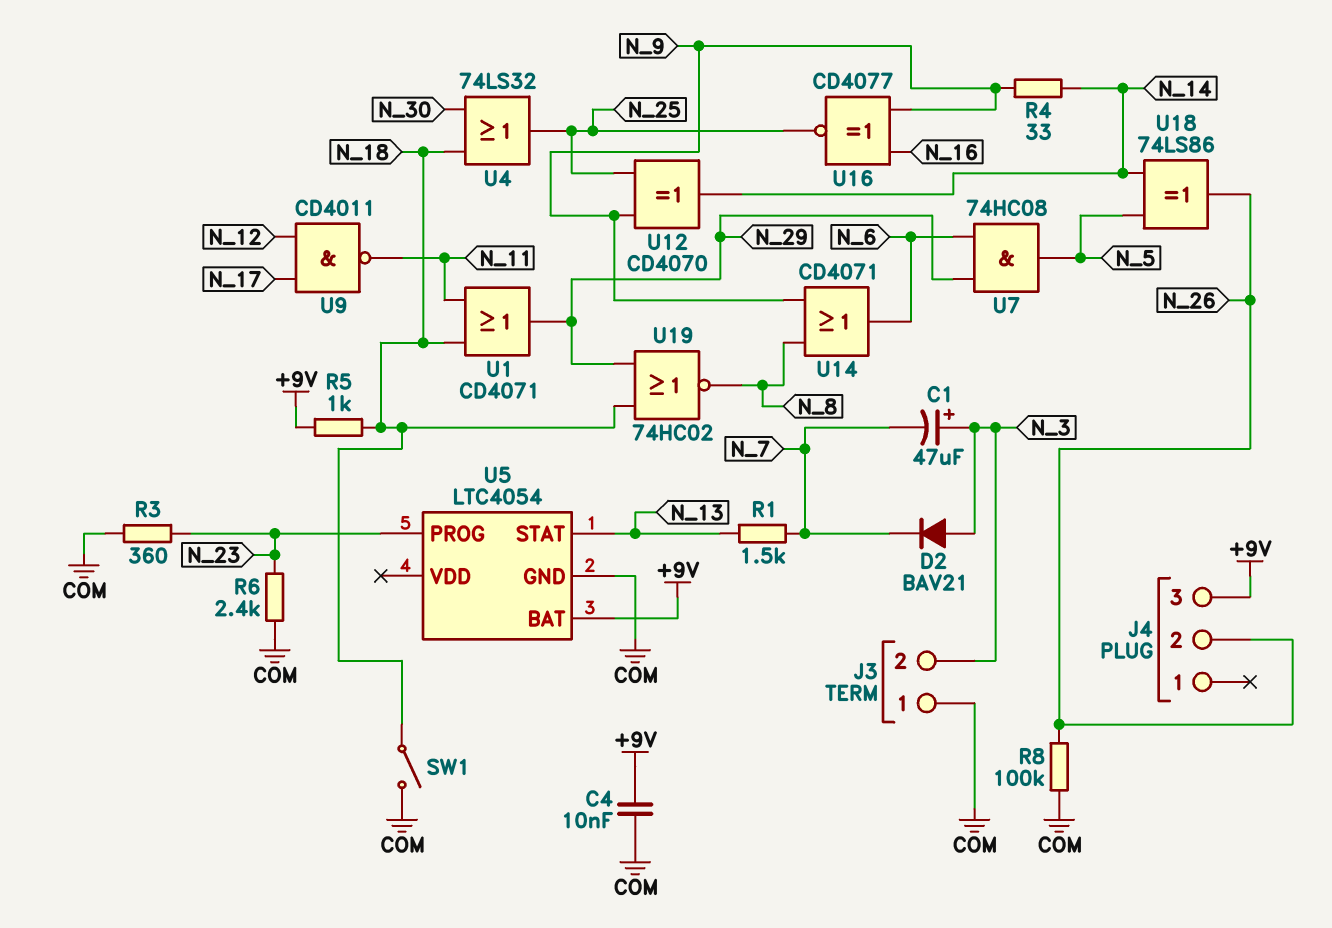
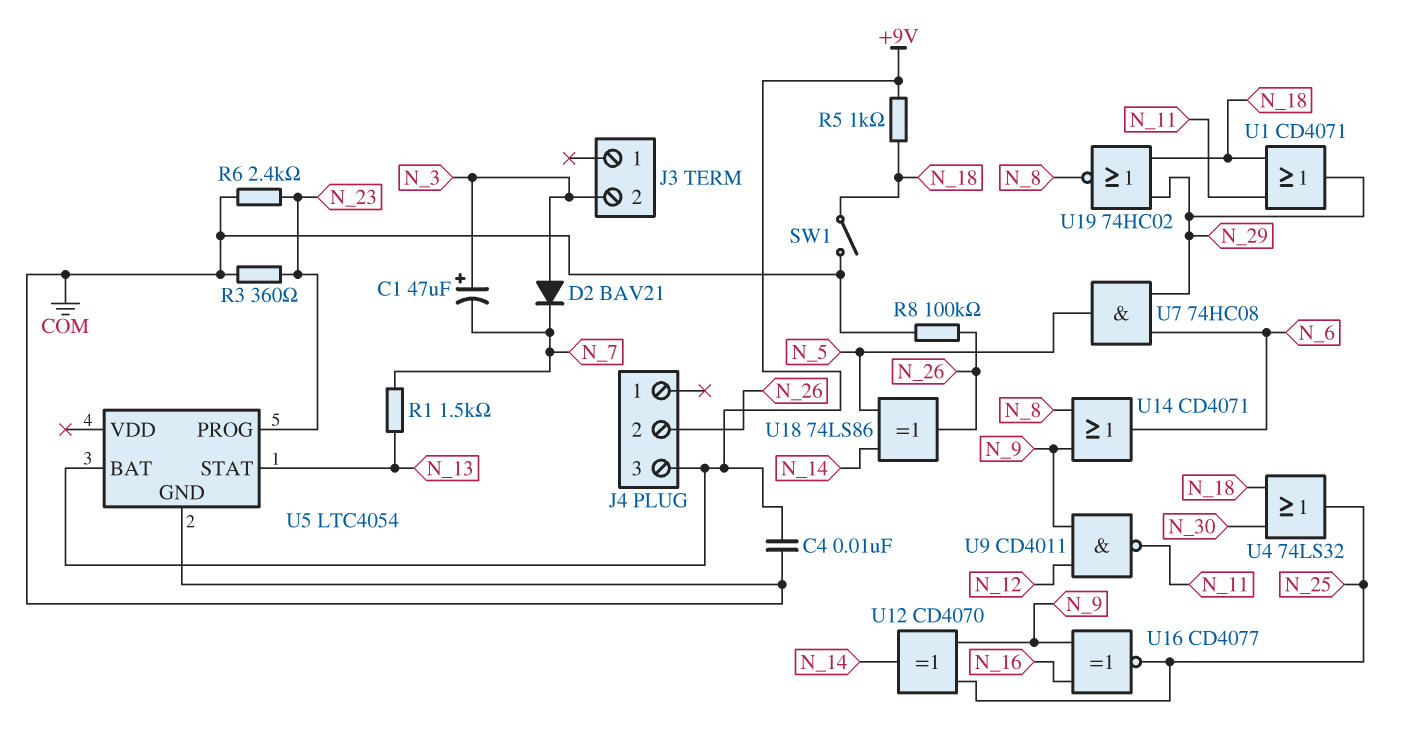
J3 pin 1: COM -> none
R4: 33 (N_9, N_14) -> none
U9: NAND CD4011 (in N_12, in N_17, out N_11) -> NAND CD4011 (in N_9, in N_12, out N_11)

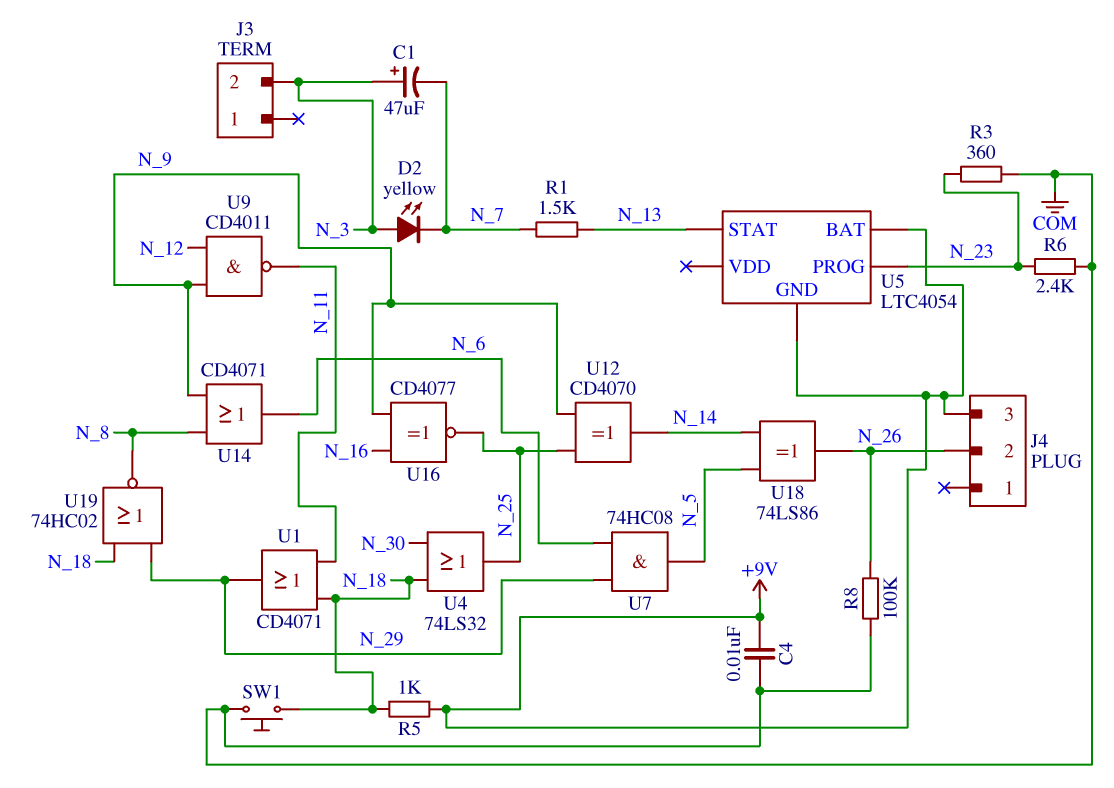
D2: diode BAV21 (A N_3, K N_7) -> LED yellow (A N_3, K N_7)
SW1: switch (COM, N_18) -> button (COM, N_18)
U5 pin GND: COM -> +9V

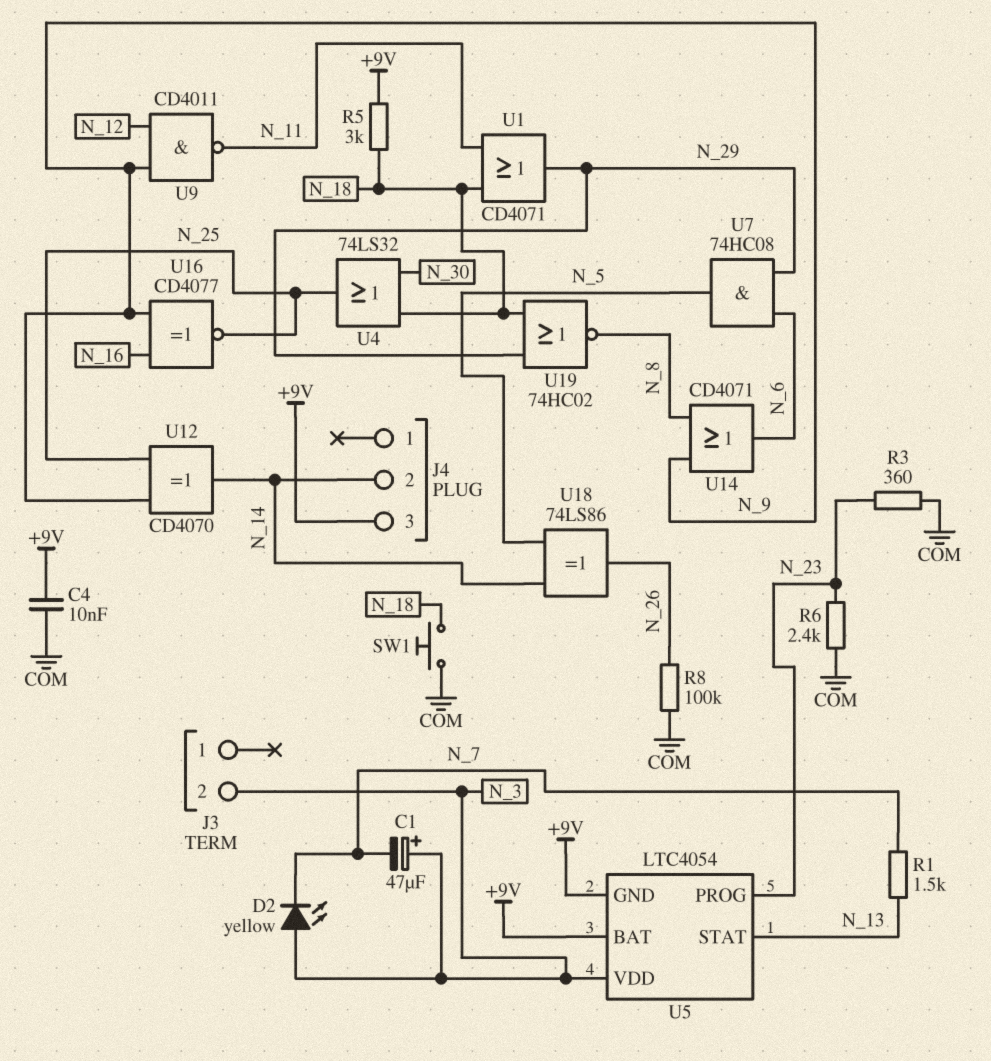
J4 pin 2: N_26 -> N_14
R5: 1k (+9V, N_18) -> 3k (+9V, N_18)
U5 pin VDD: none -> N_3

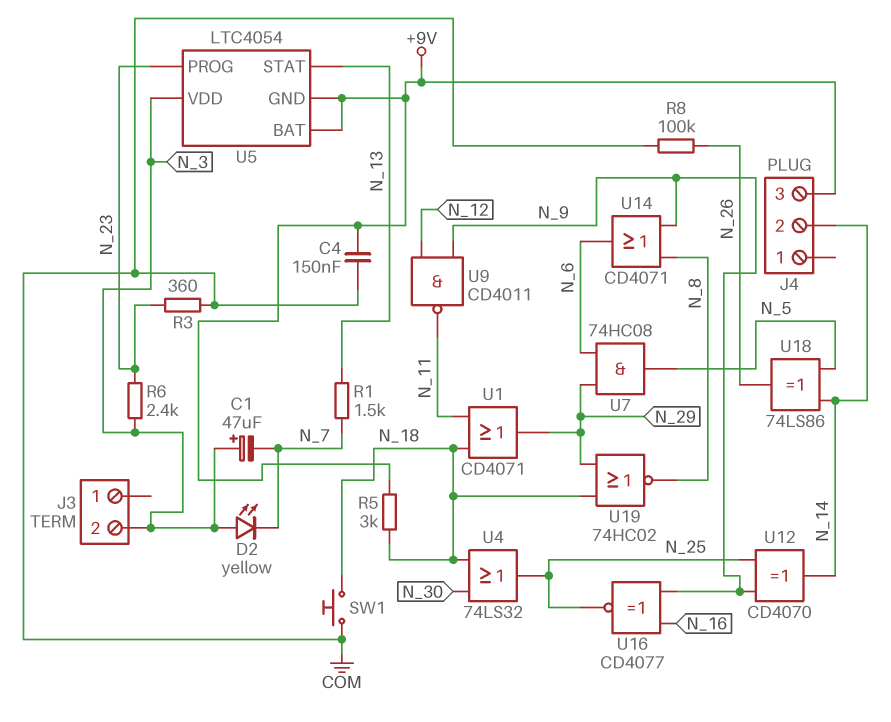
C4: 10nF (+9V, COM) -> 150nF (+9V, COM)
R6: 2.4k (COM, N_23) -> 2.4k (N_3, N_23)

